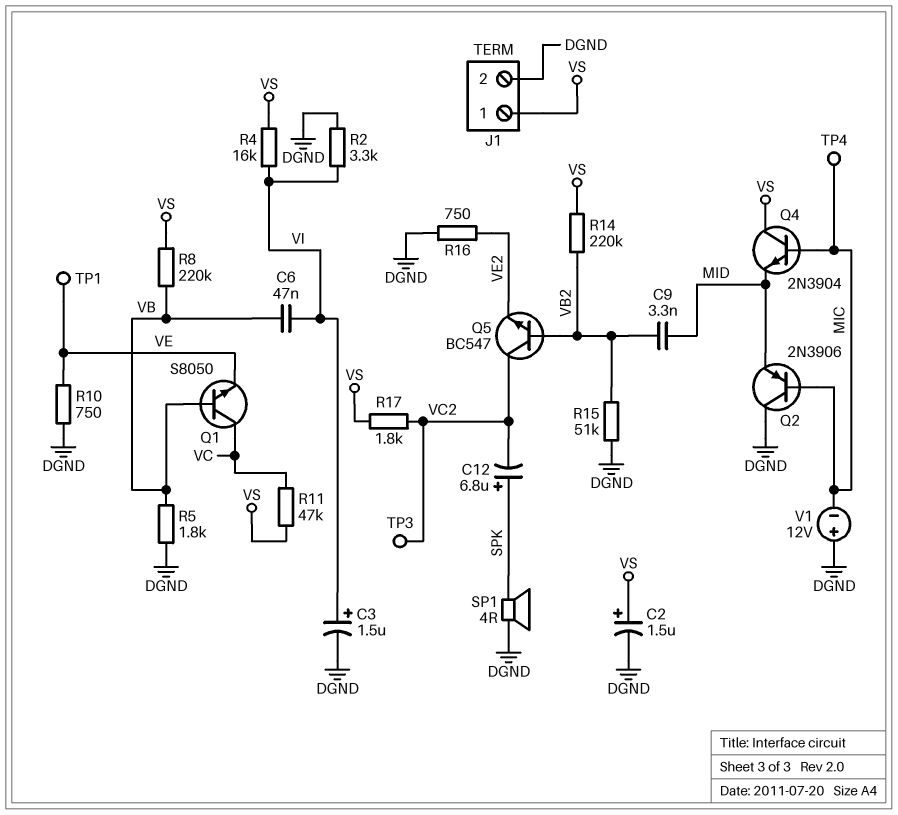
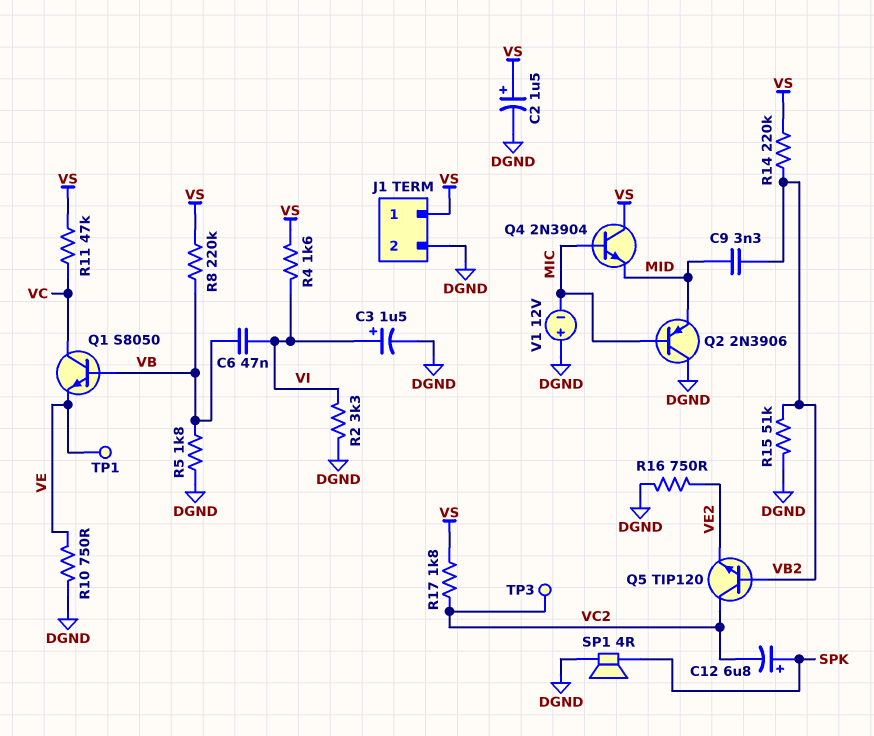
Q5: NPN BC547 (B VB2, C VC2, E VE2) -> NPN TIP120 (B VB2, C VC2, E VE2)
R4: 16k (VI, VS) -> 1.6k (VI, VS)
TP4: test point (MIC) -> none

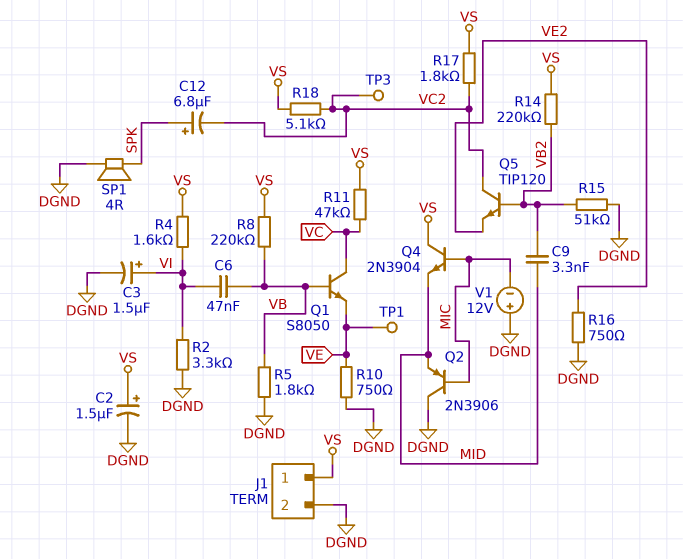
R18: none -> 5.1k (VC2, VS)

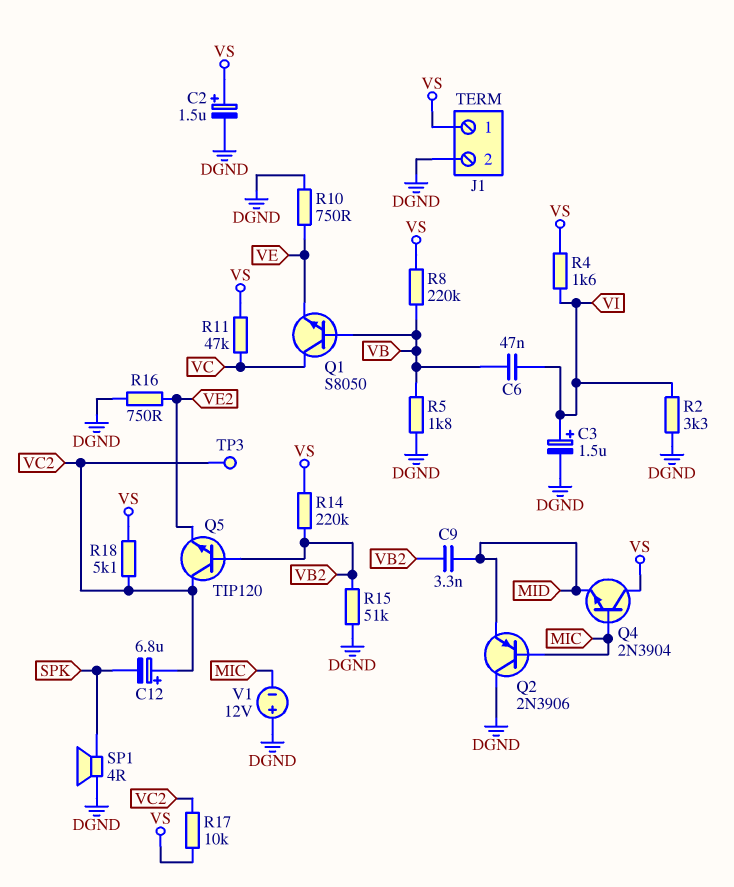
C12: 6.8uF (plus SPK, minus VC2) -> 6.8uF (plus VC2, minus SPK)
R17: 1.8k (VC2, VS) -> 10k (VC2, VS)
TP1: test point (VE) -> none

